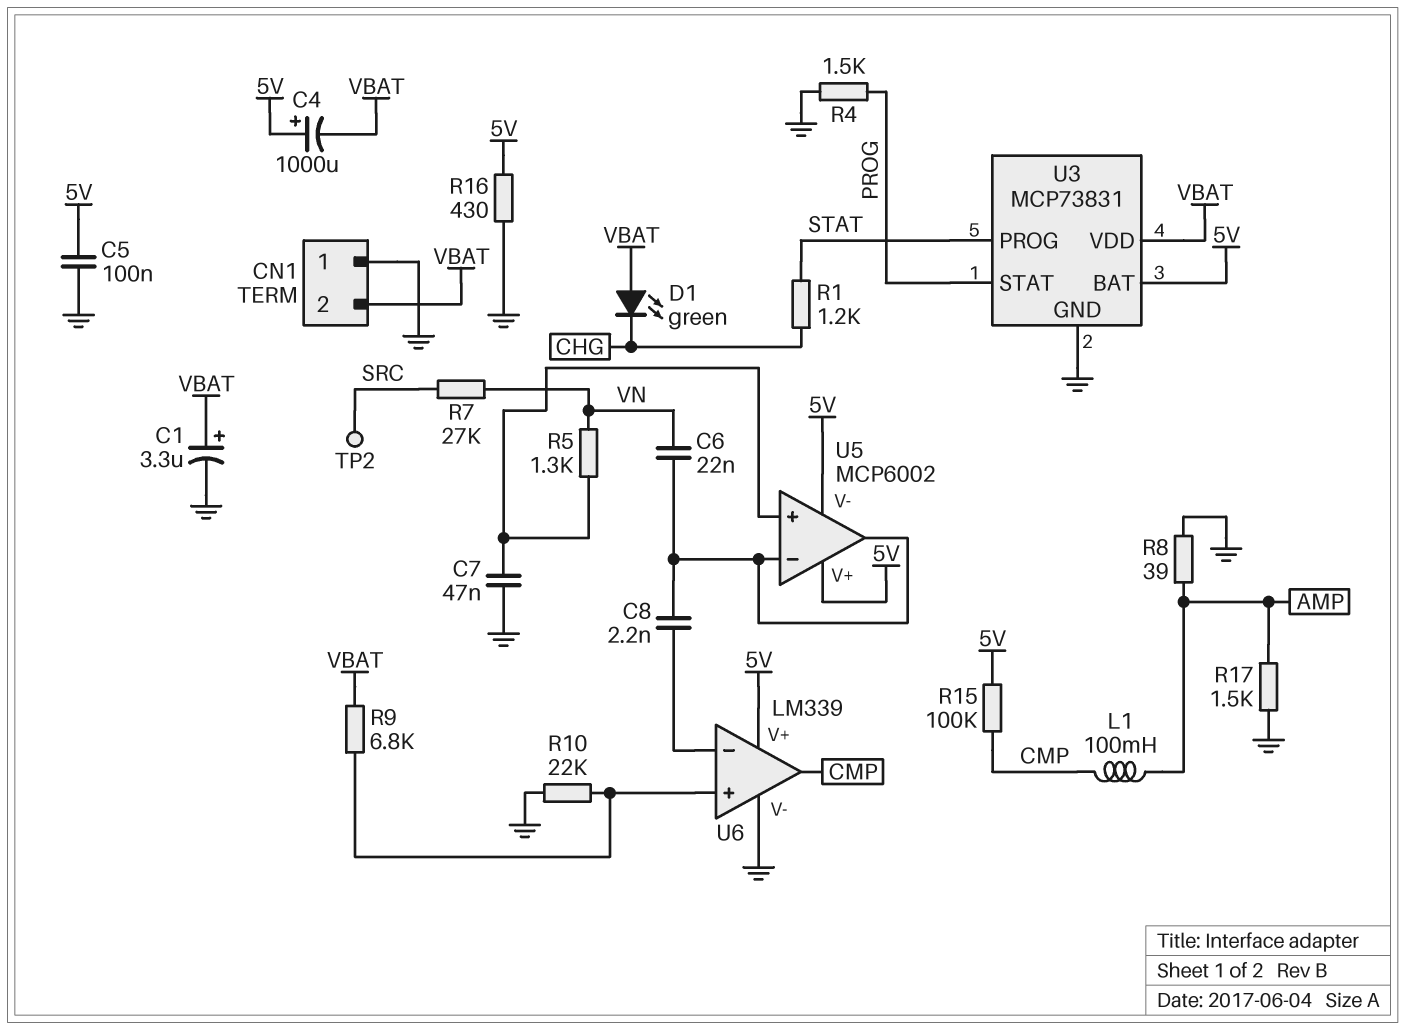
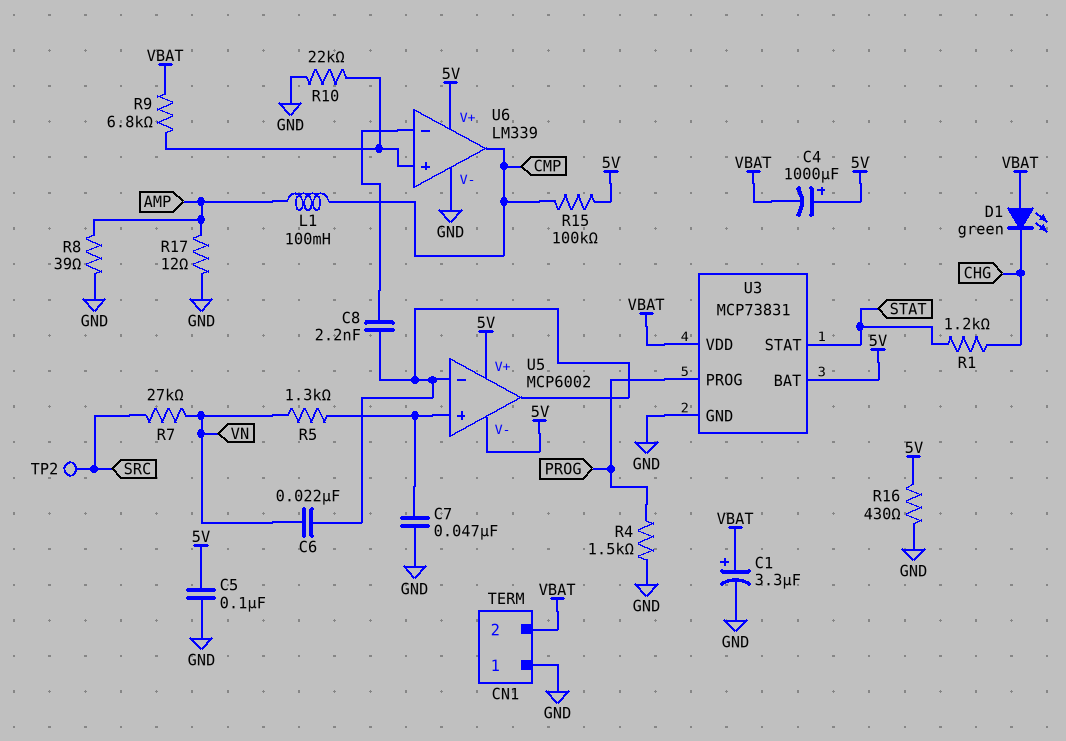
R17: 1.5k (AMP, GND) -> 12 (AMP, GND)
U3 pin PROG: STAT -> PROG
U3 pin STAT: PROG -> STAT

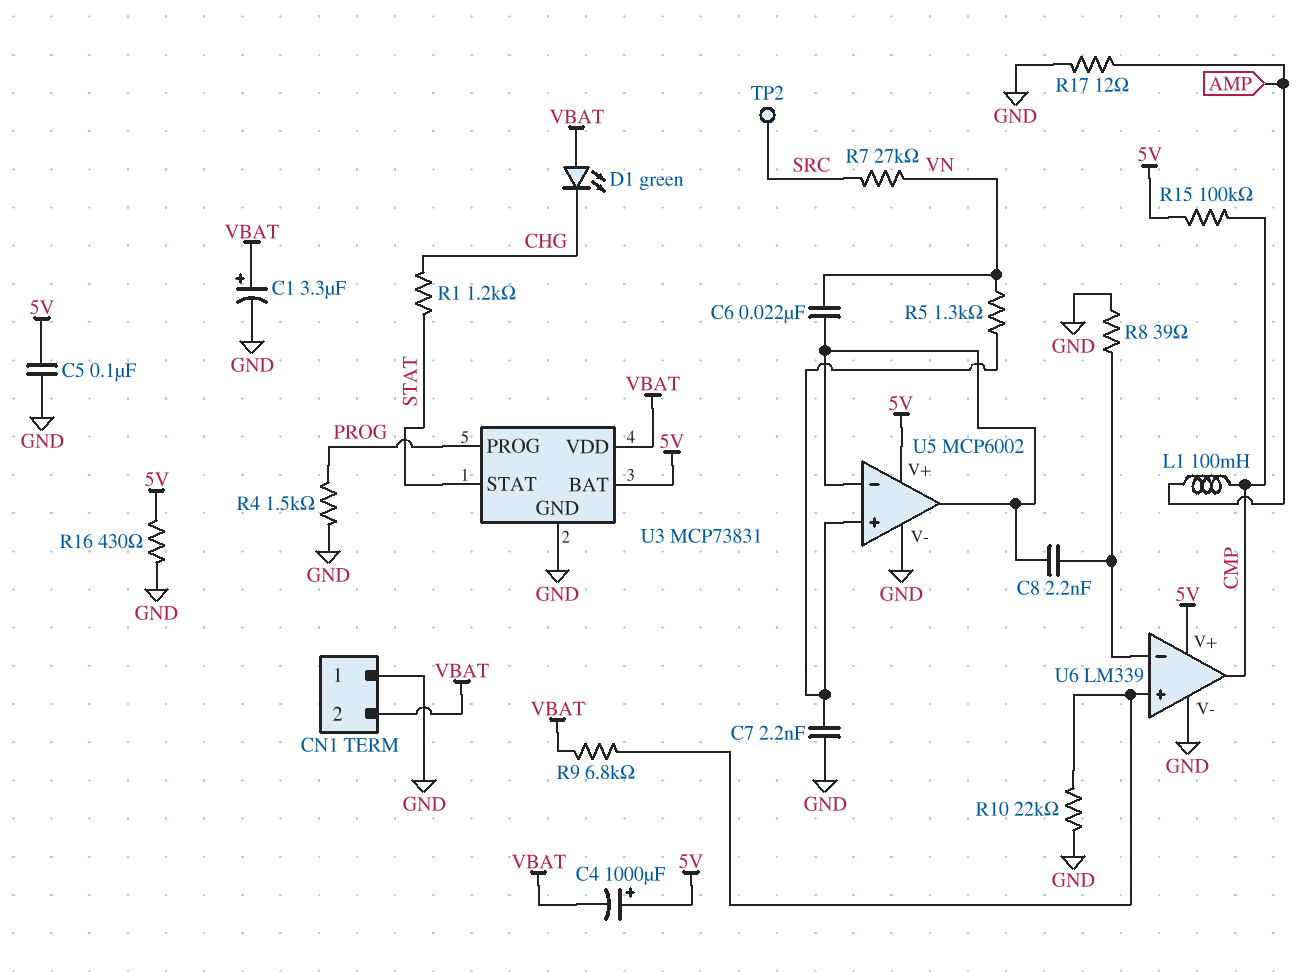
C7: 47nF (GND, U5/in+) -> 2.2nF (GND, U5/in+)
R8: 39 (AMP, GND) -> 39 (GND, U6/in-)
U5 pin V-: 5V -> GND

